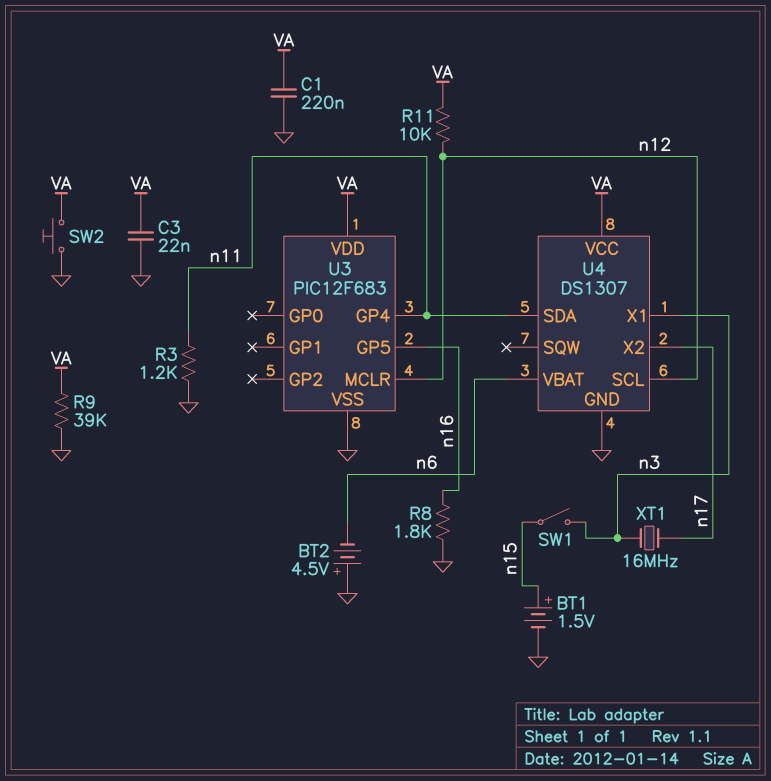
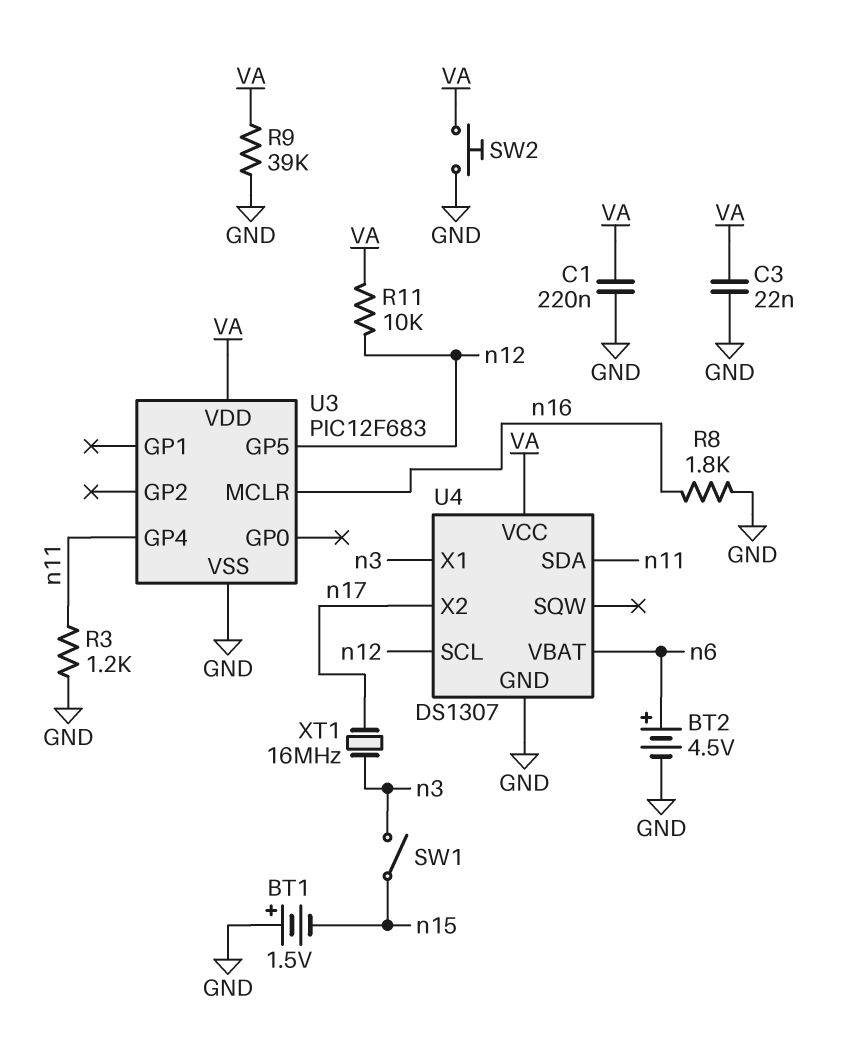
BT1: 1.5V (plus n15, minus GND) -> 1.5V (plus GND, minus n15)
BT2: 4.5V (plus GND, minus n6) -> 4.5V (plus n6, minus GND)
U3 pin GP5: n16 -> n12
U3 pin MCLR: n12 -> n16

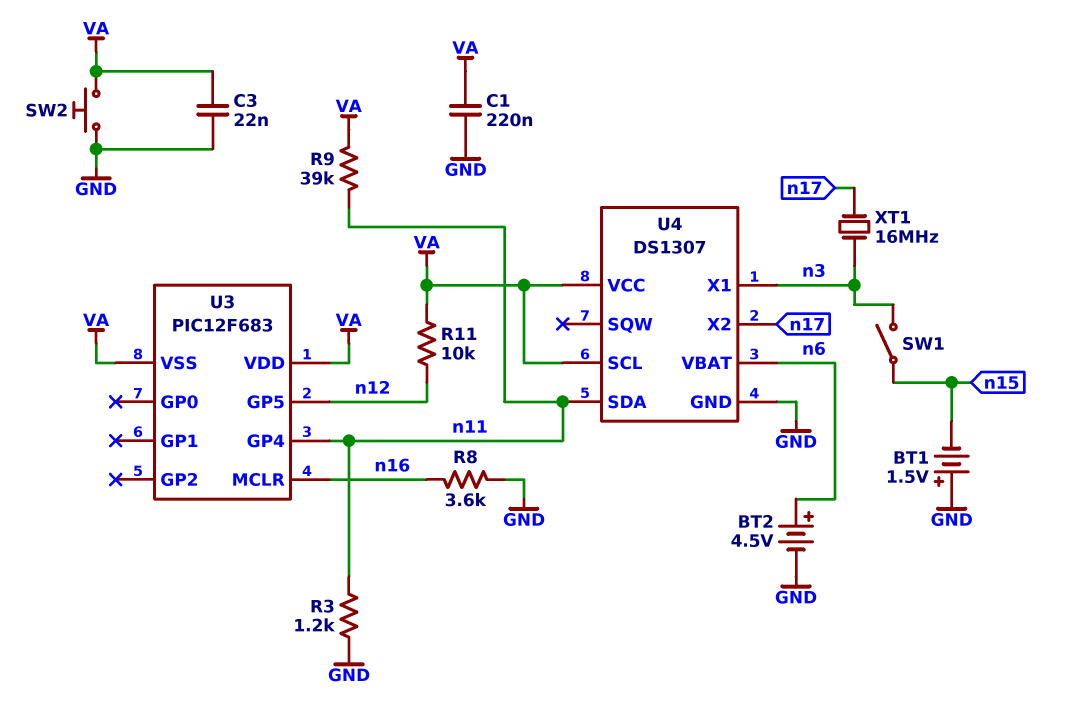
R8: 1.8k (GND, n16) -> 3.6k (GND, n16)
R9: 39k (GND, VA) -> 39k (VA, n11)
U3 pin VSS: GND -> VA
U4 pin SCL: n12 -> VA

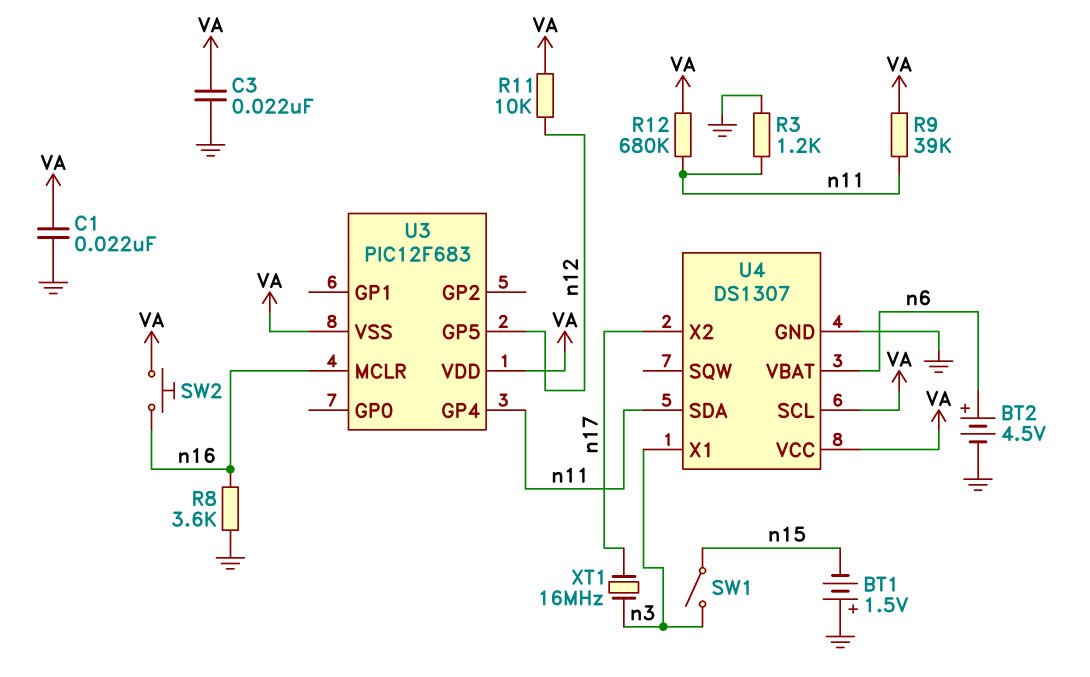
C1: 220nF (GND, VA) -> 22nF (GND, VA)
R12: none -> 680k (VA, n11)
SW2: button (GND, VA) -> button (VA, n16)

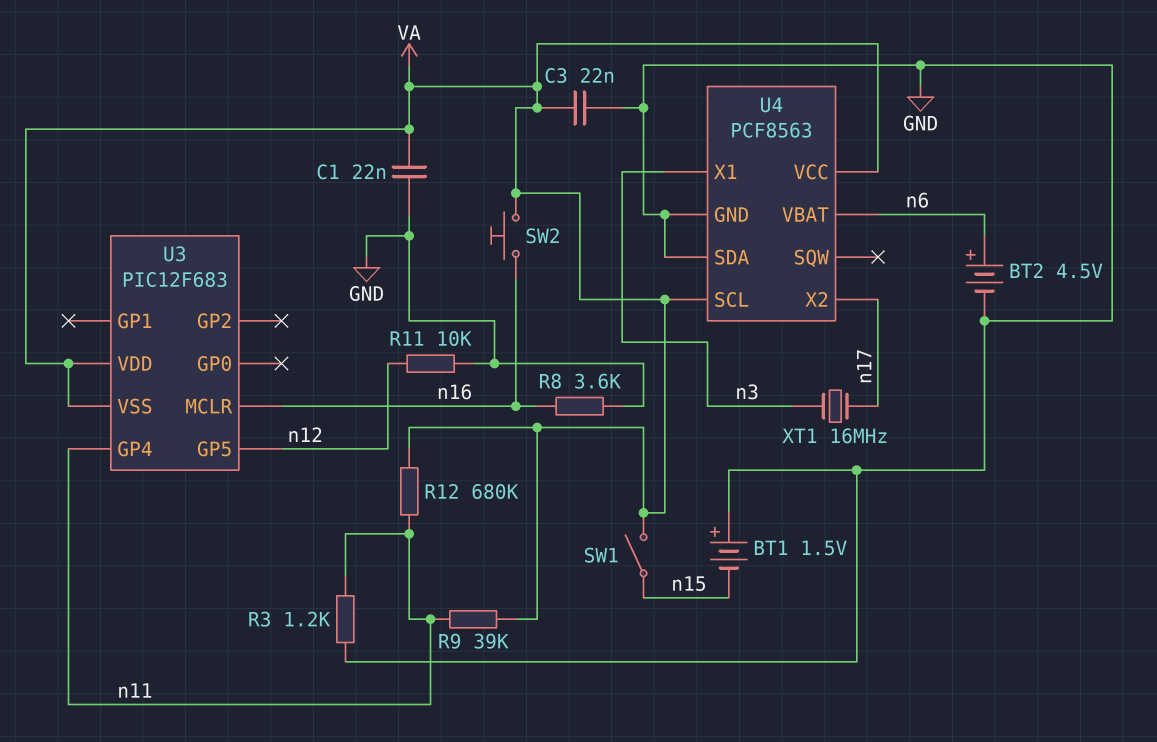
R11: 10k (VA, n12) -> 10k (GND, n12)
SW1: switch (n3, n15) -> switch (VA, n15)
U4: DS1307 -> PCF8563
U4 pin SDA: n11 -> GND

